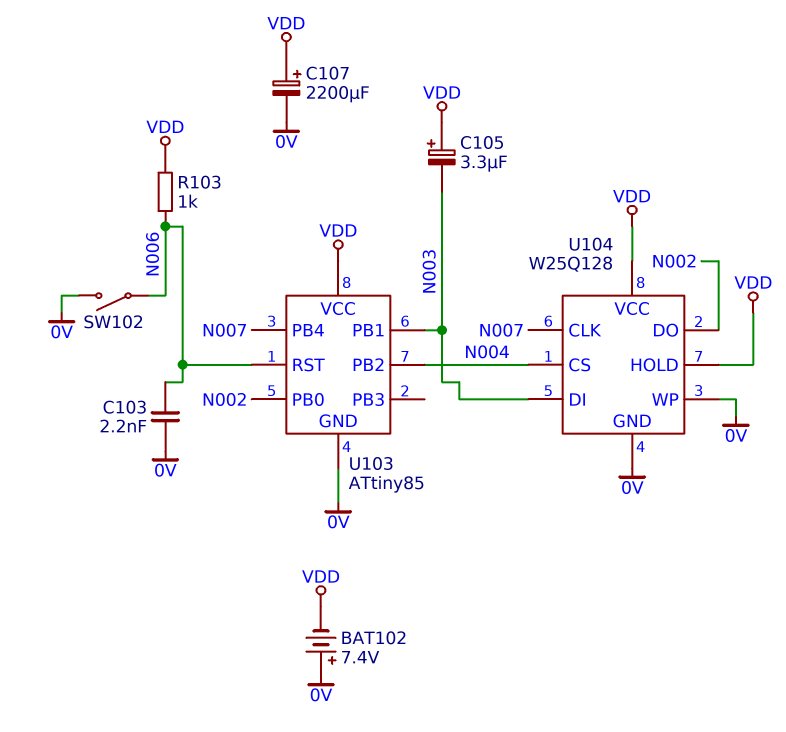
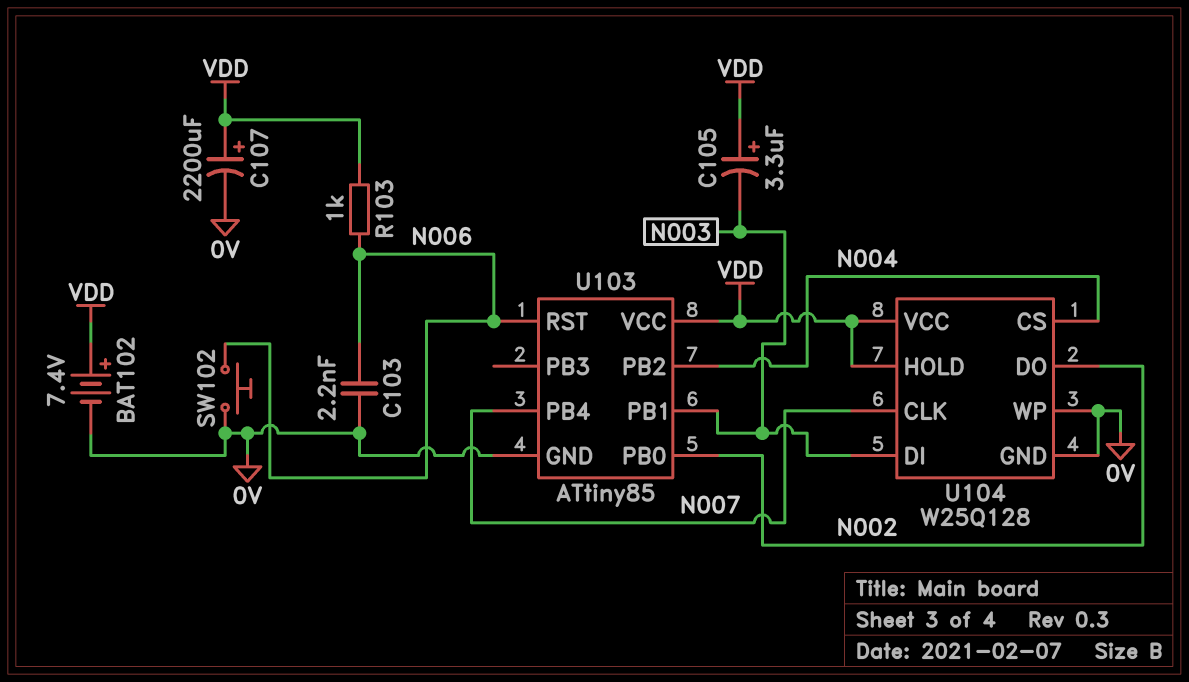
BAT102: 7.4V (plus 0V, minus VDD) -> 7.4V (plus VDD, minus 0V)
SW102: switch (0V, N006) -> button (0V, N006)

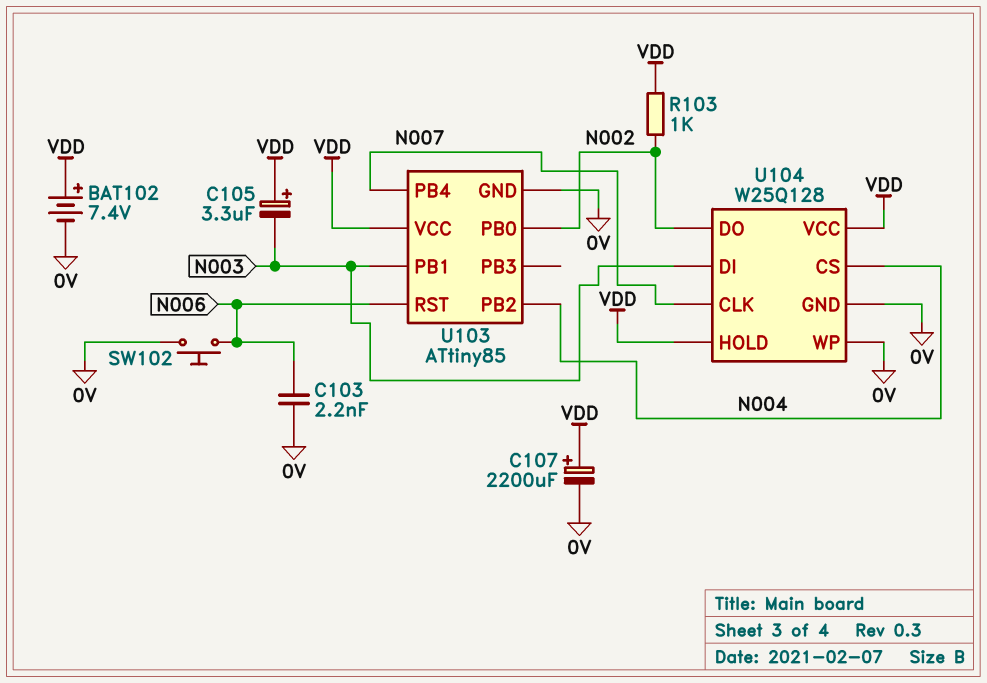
R103: 1k (N006, VDD) -> 1k (N002, VDD)

